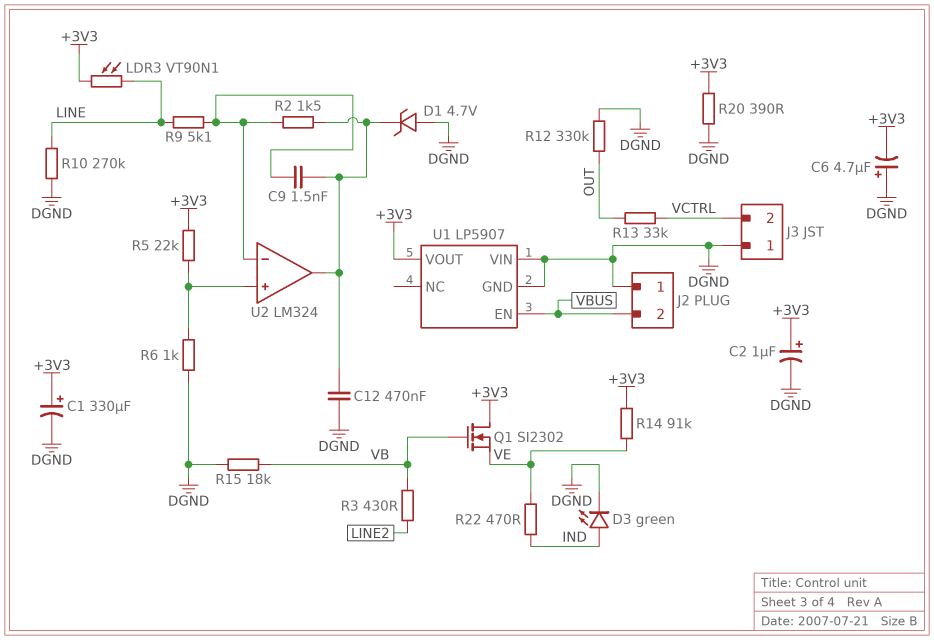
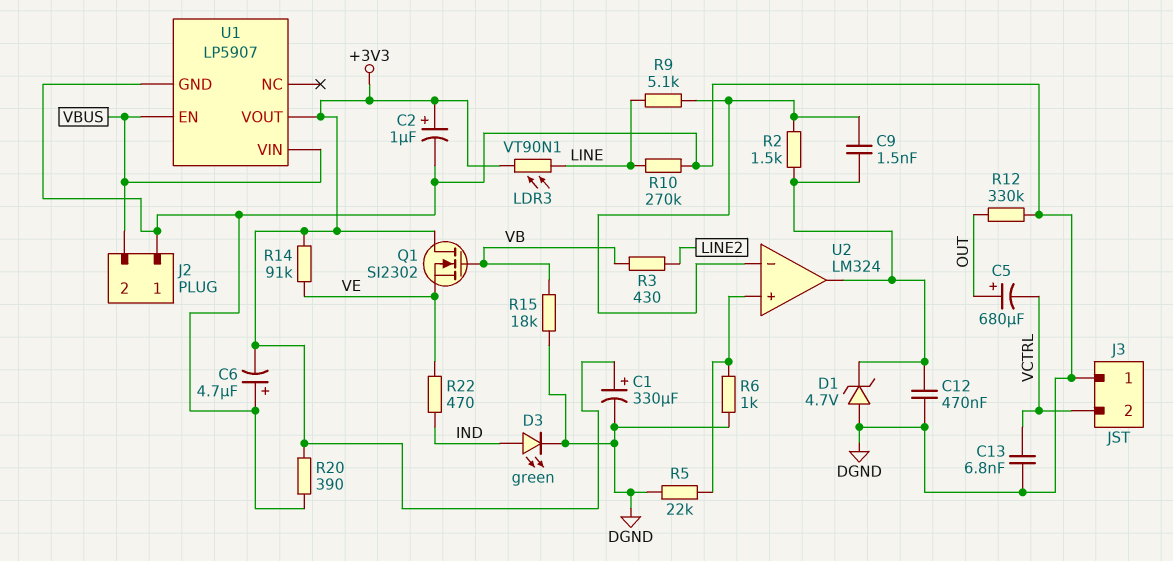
C5: none -> 680uF (plus OUT, minus VCTRL)
C13: none -> 6.8nF (DGND, VCTRL)
R5: 22k (+3V3, U2/in+) -> 22k (DGND, U2/in+)
R13: 33k (OUT, VCTRL) -> none
U1 pin VIN: DGND -> VBUS

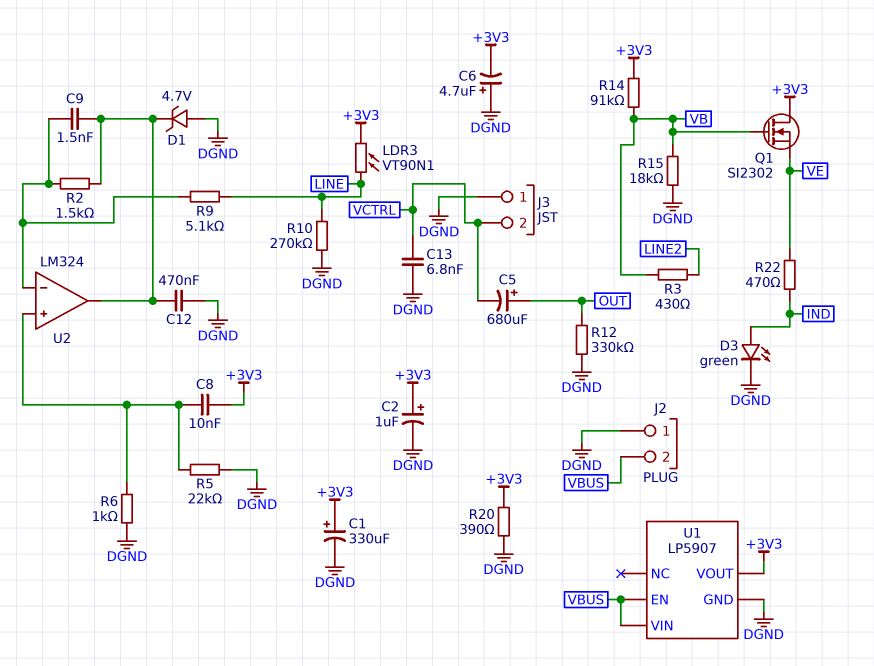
C8: none -> 10nF (+3V3, U2/in+)
R14: 91k (+3V3, VE) -> 91k (+3V3, VB)

